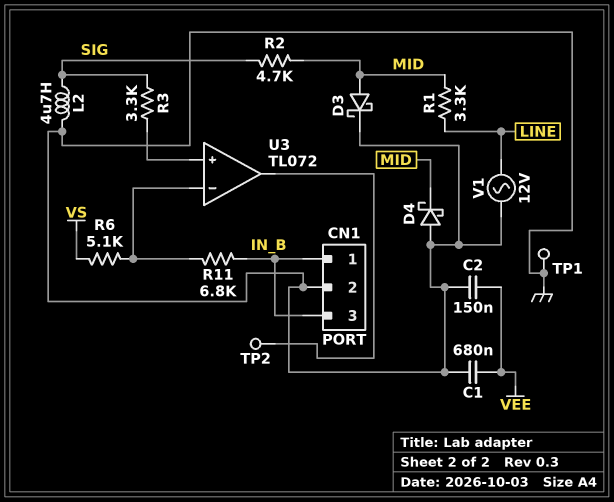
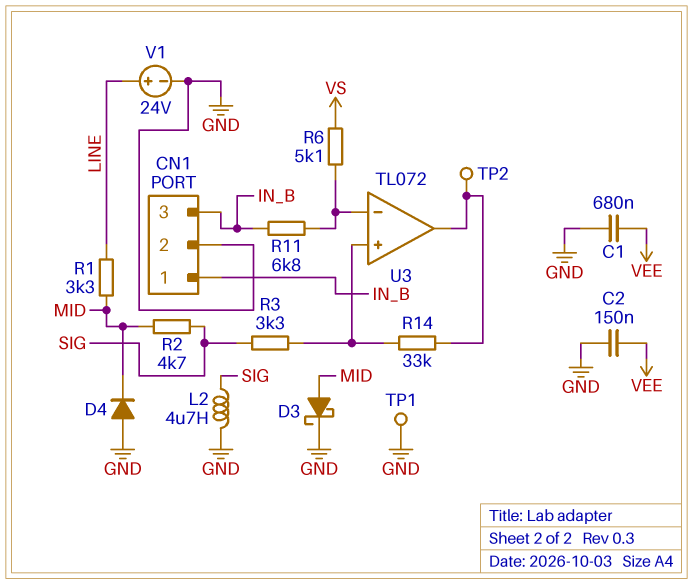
D4: schottky (A GND, K MID) -> diode (A GND, K MID)
R14: none -> 33k (U3/in+, U3/out)
V1: AC 12V (GND, LINE) -> 24V (plus LINE, minus GND)

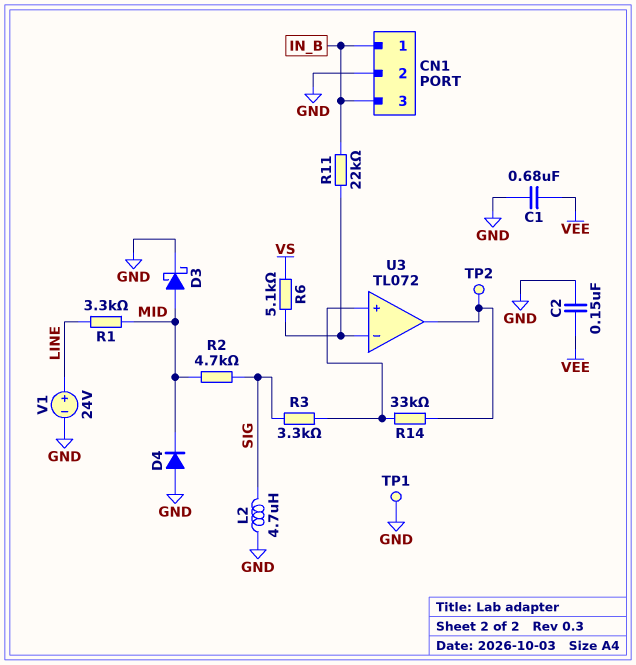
R11: 6.8k (IN_B, U3/in-) -> 22k (IN_B, U3/in-)

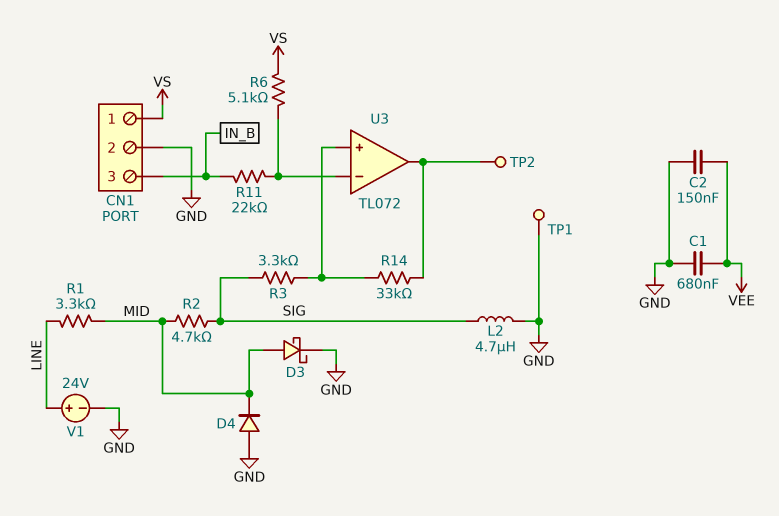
CN1 pin 1: IN_B -> VS

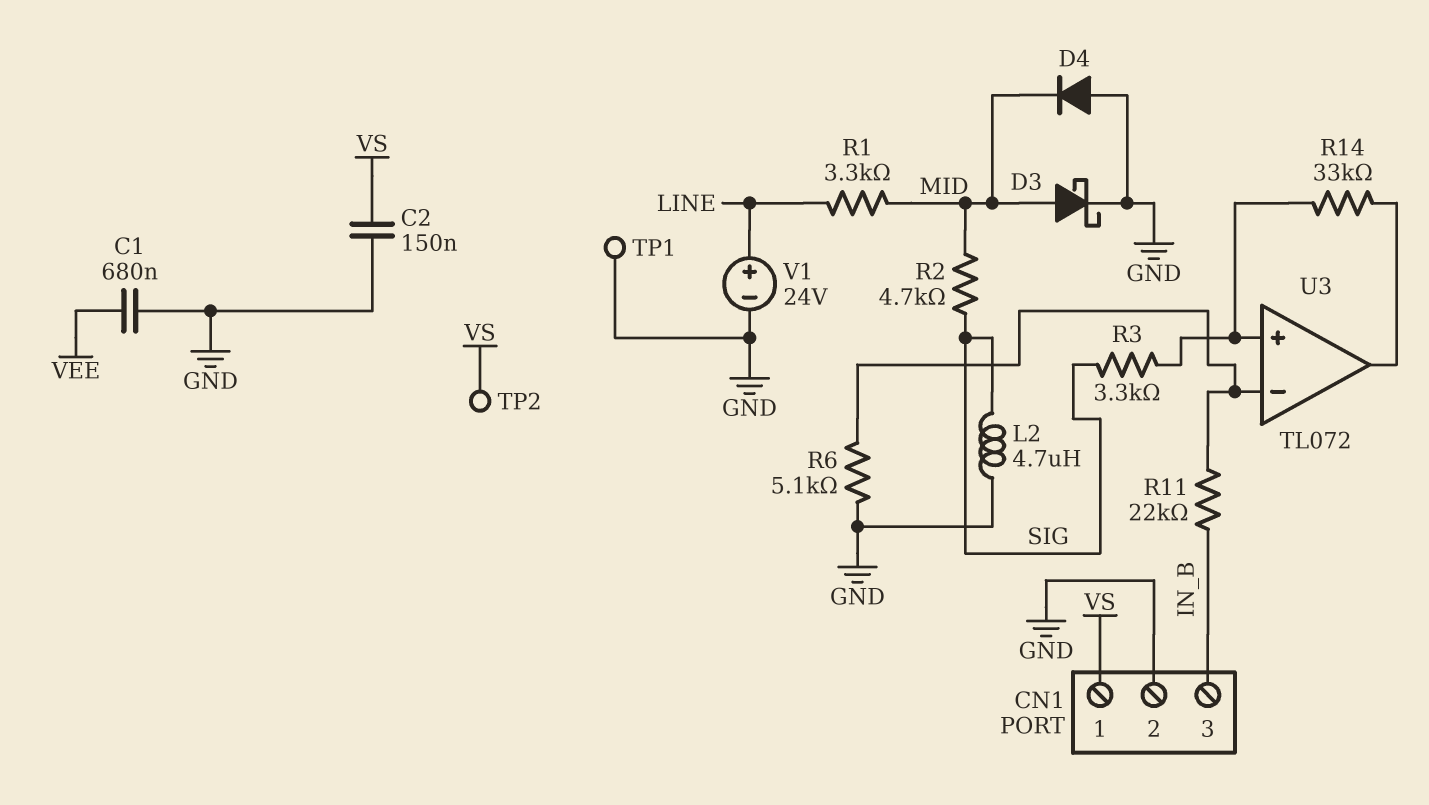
C2: 150nF (GND, VEE) -> 150nF (GND, VS)
R6: 5.1k (U3/in-, VS) -> 5.1k (GND, U3/in-)
TP2: test point (U3/out) -> test point (VS)

